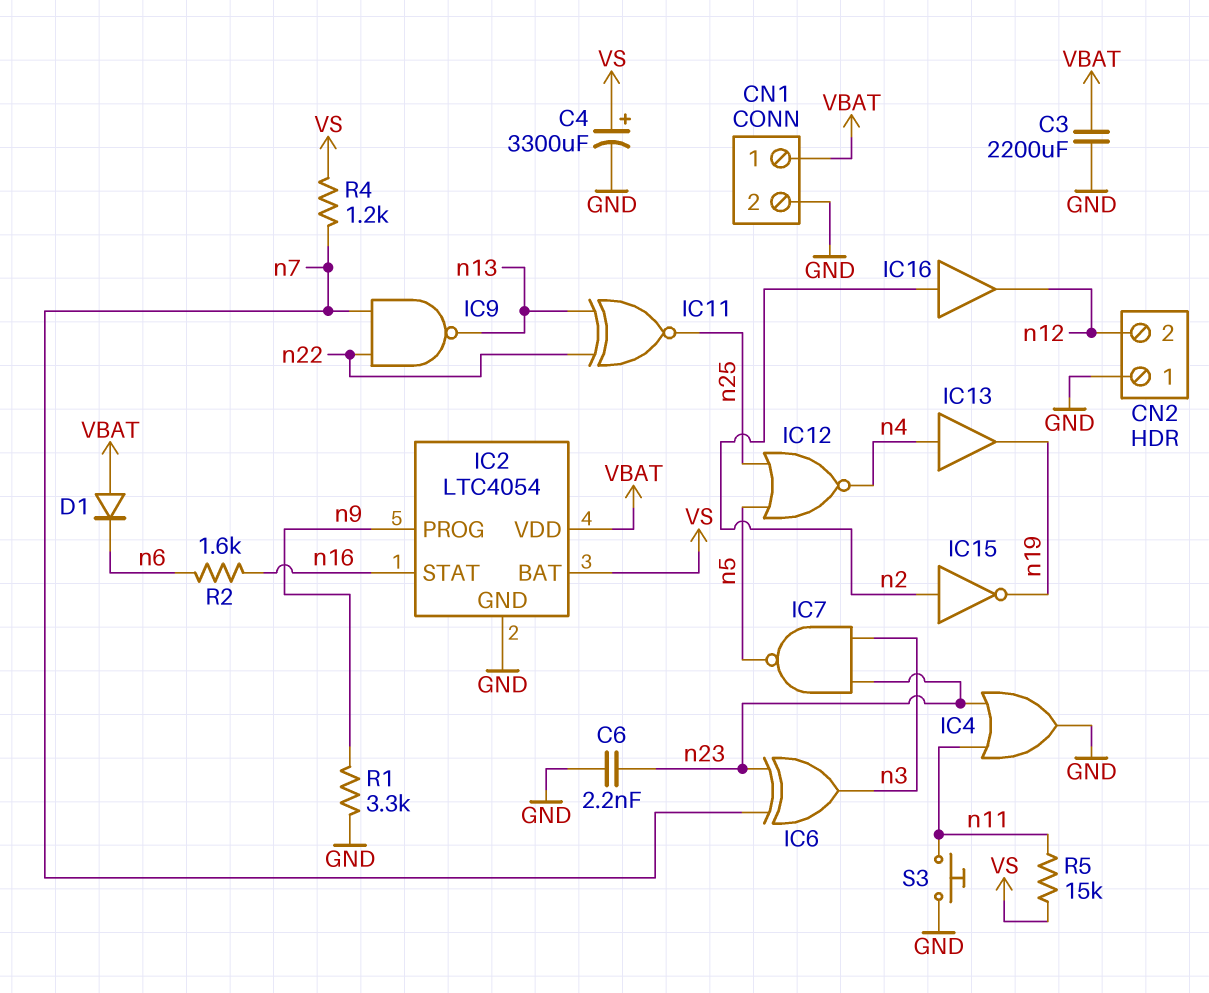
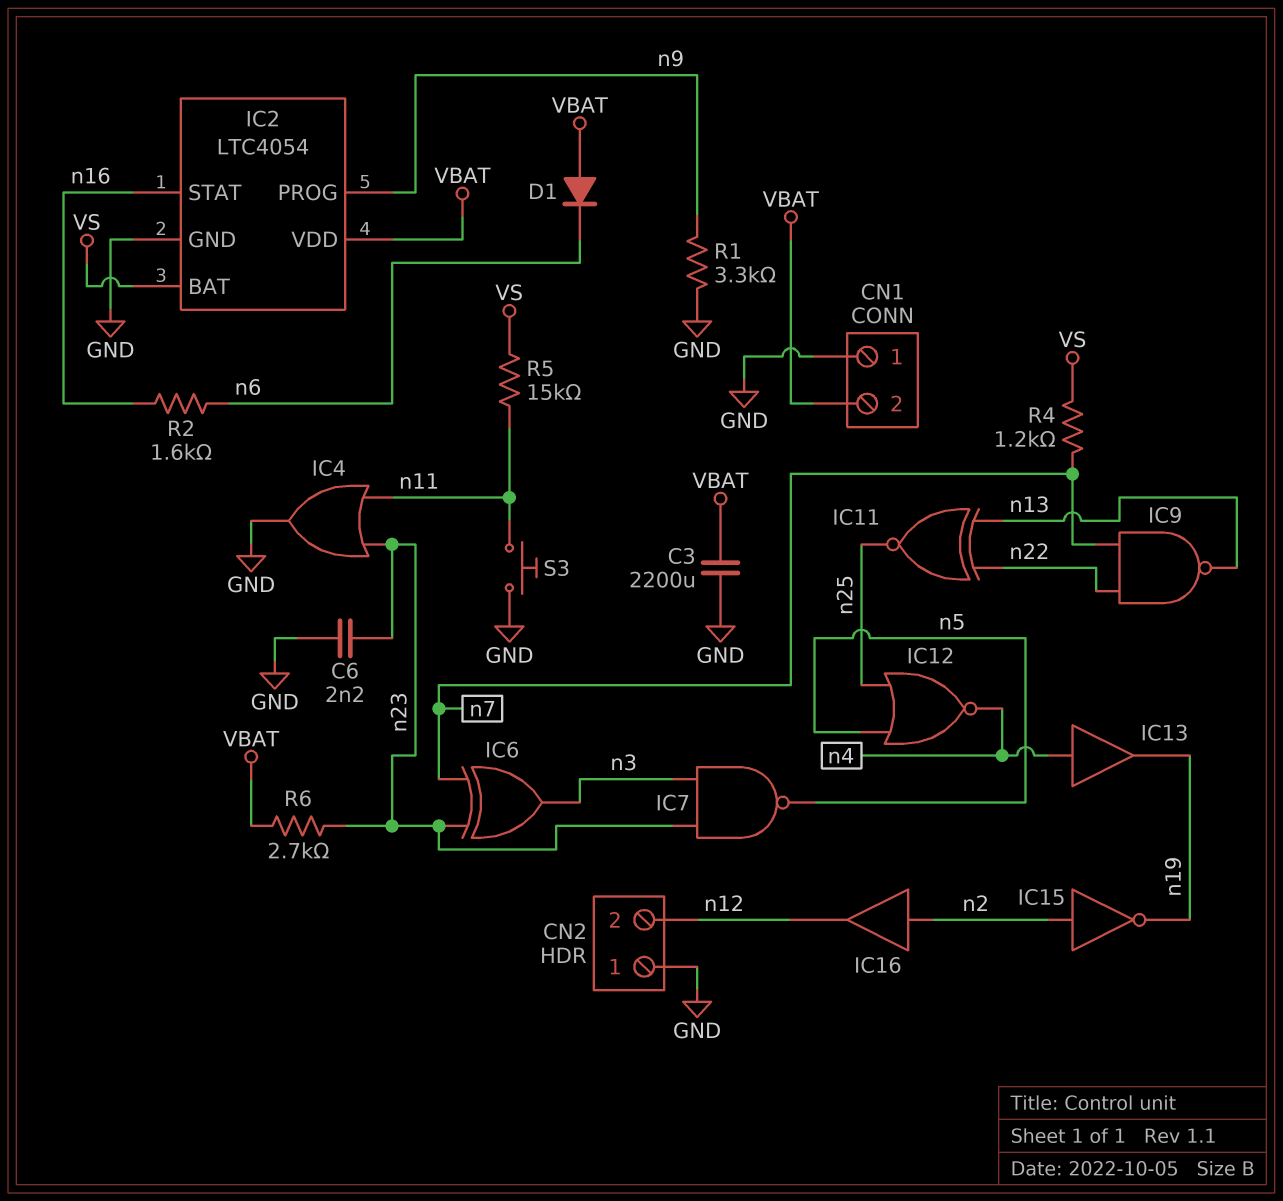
C4: 3300uF (plus VS, minus GND) -> none
CN1 pin 1: VBAT -> GND
CN1 pin 2: GND -> VBAT
R6: none -> 2.7k (VBAT, n23)

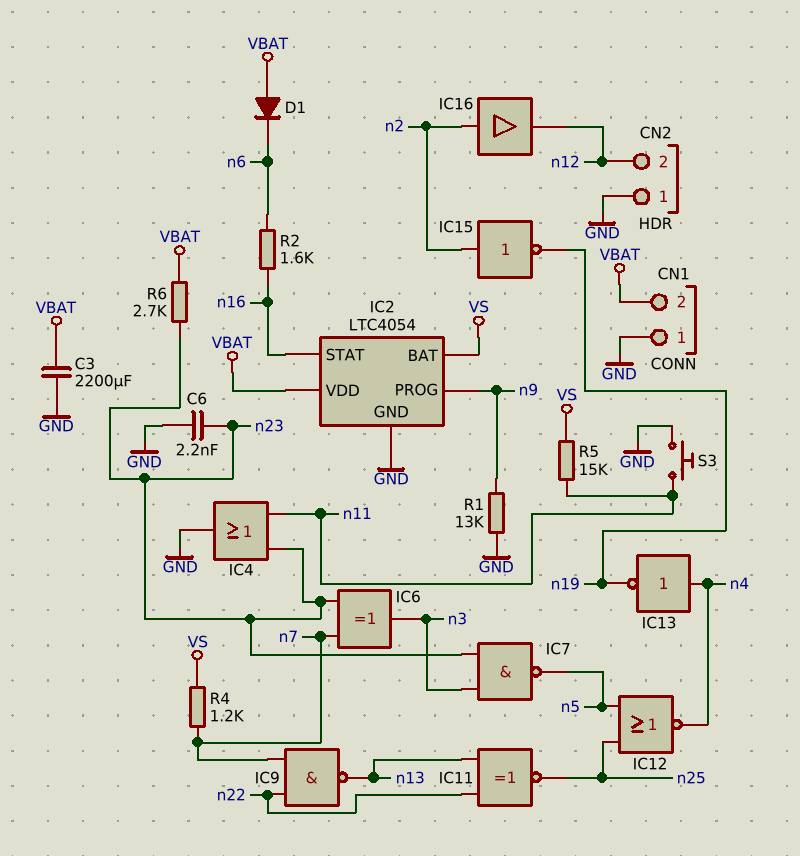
IC13: buffer (in n4, out n19) -> NOT (in n4, out n19)
R1: 3.3k (GND, n9) -> 13k (GND, n9)

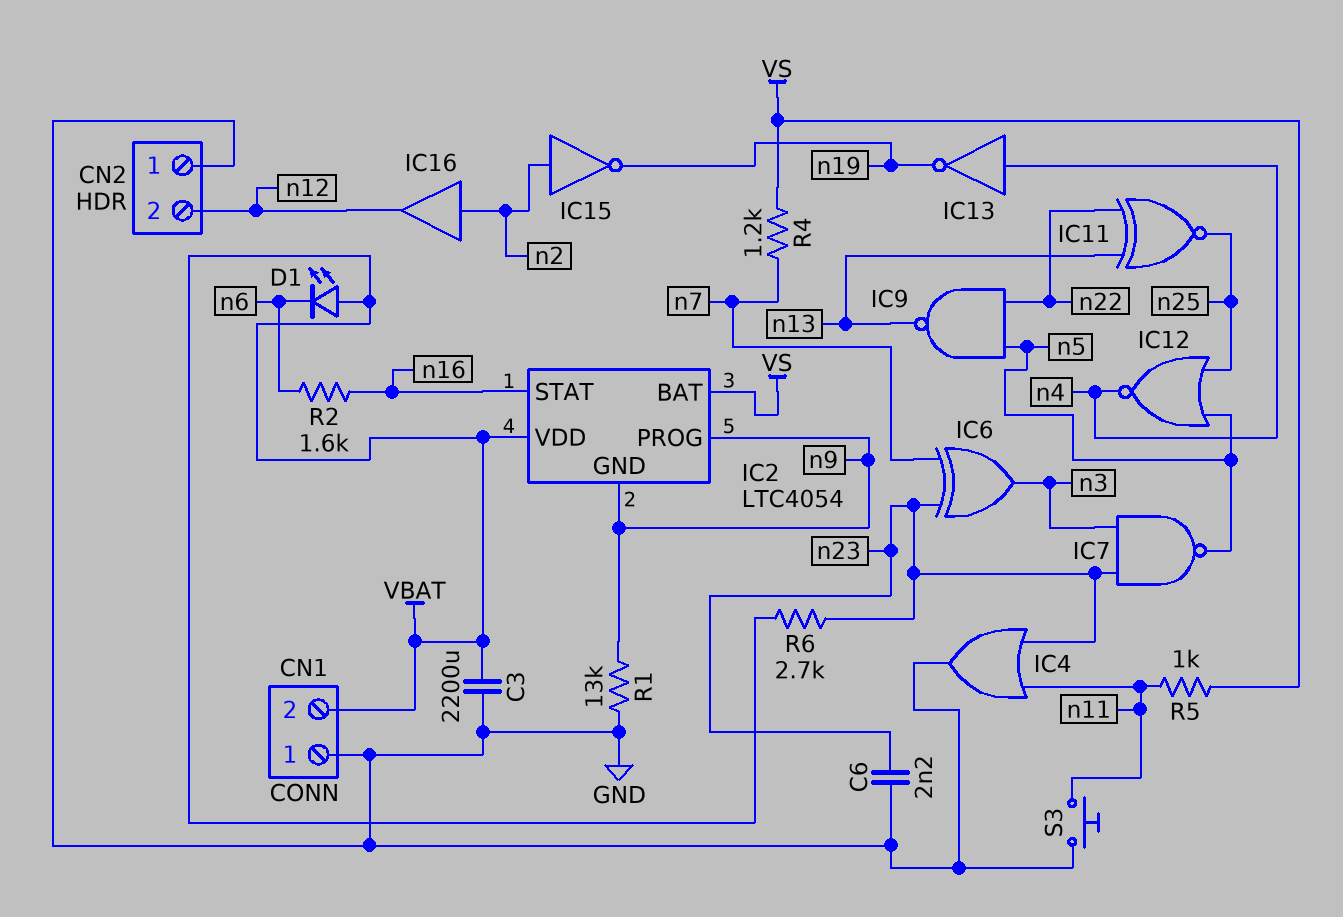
D1: diode (A VBAT, K n6) -> LED (A VBAT, K n6)
IC2 pin GND: GND -> n9
IC9: NAND (in n7, in n22, out n13) -> NAND (in n5, in n22, out n13)
R5: 15k (VS, n11) -> 1k (VS, n11)

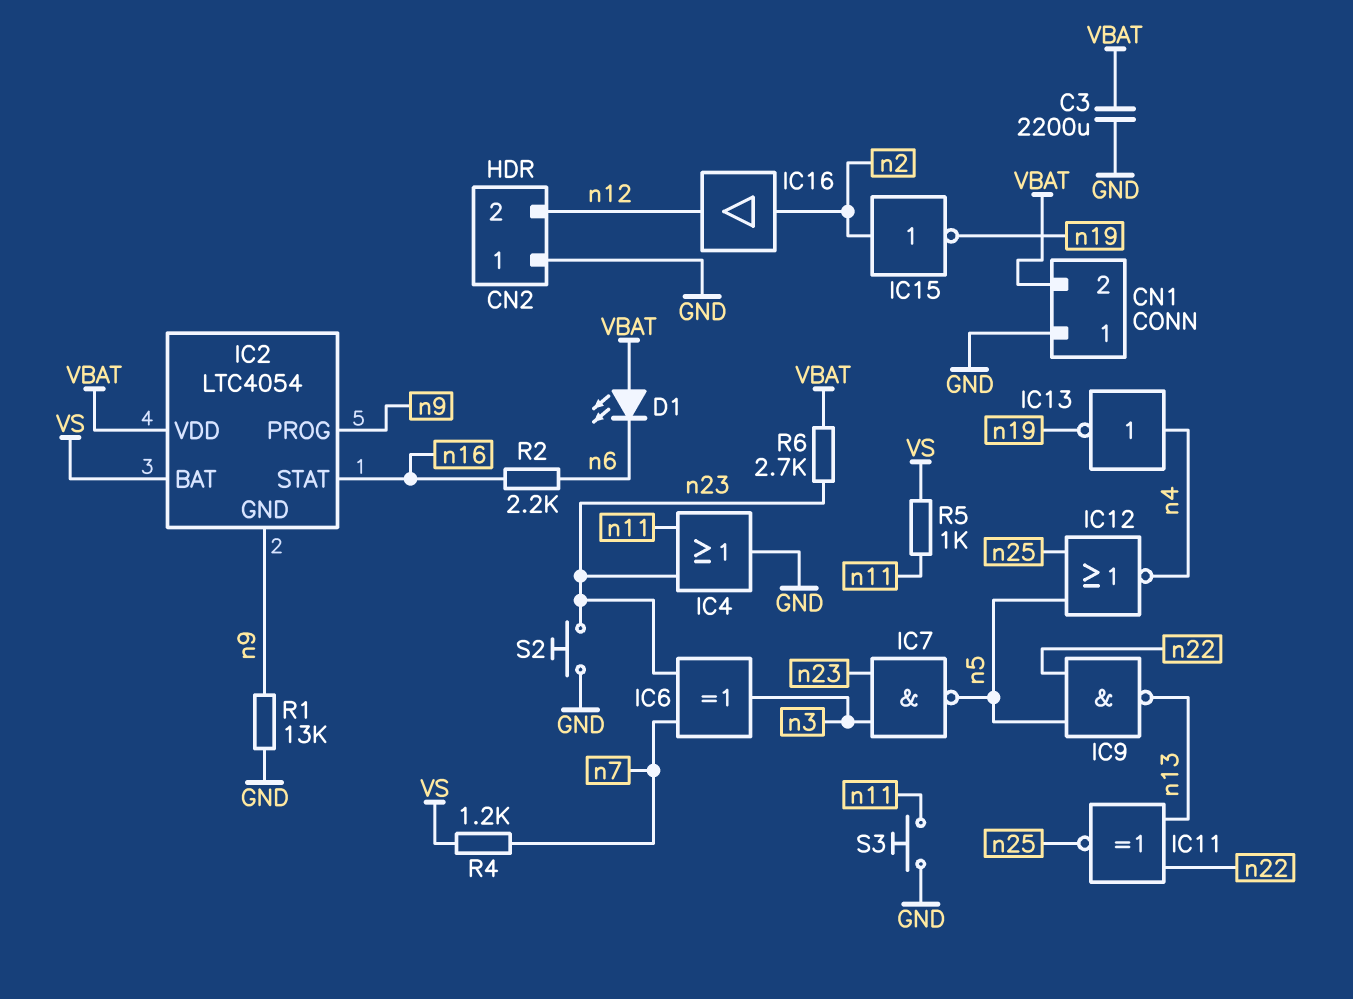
C6: 2.2nF (GND, n23) -> none
R2: 1.6k (n6, n16) -> 2.2k (n6, n16)
S2: none -> button (GND, n23)

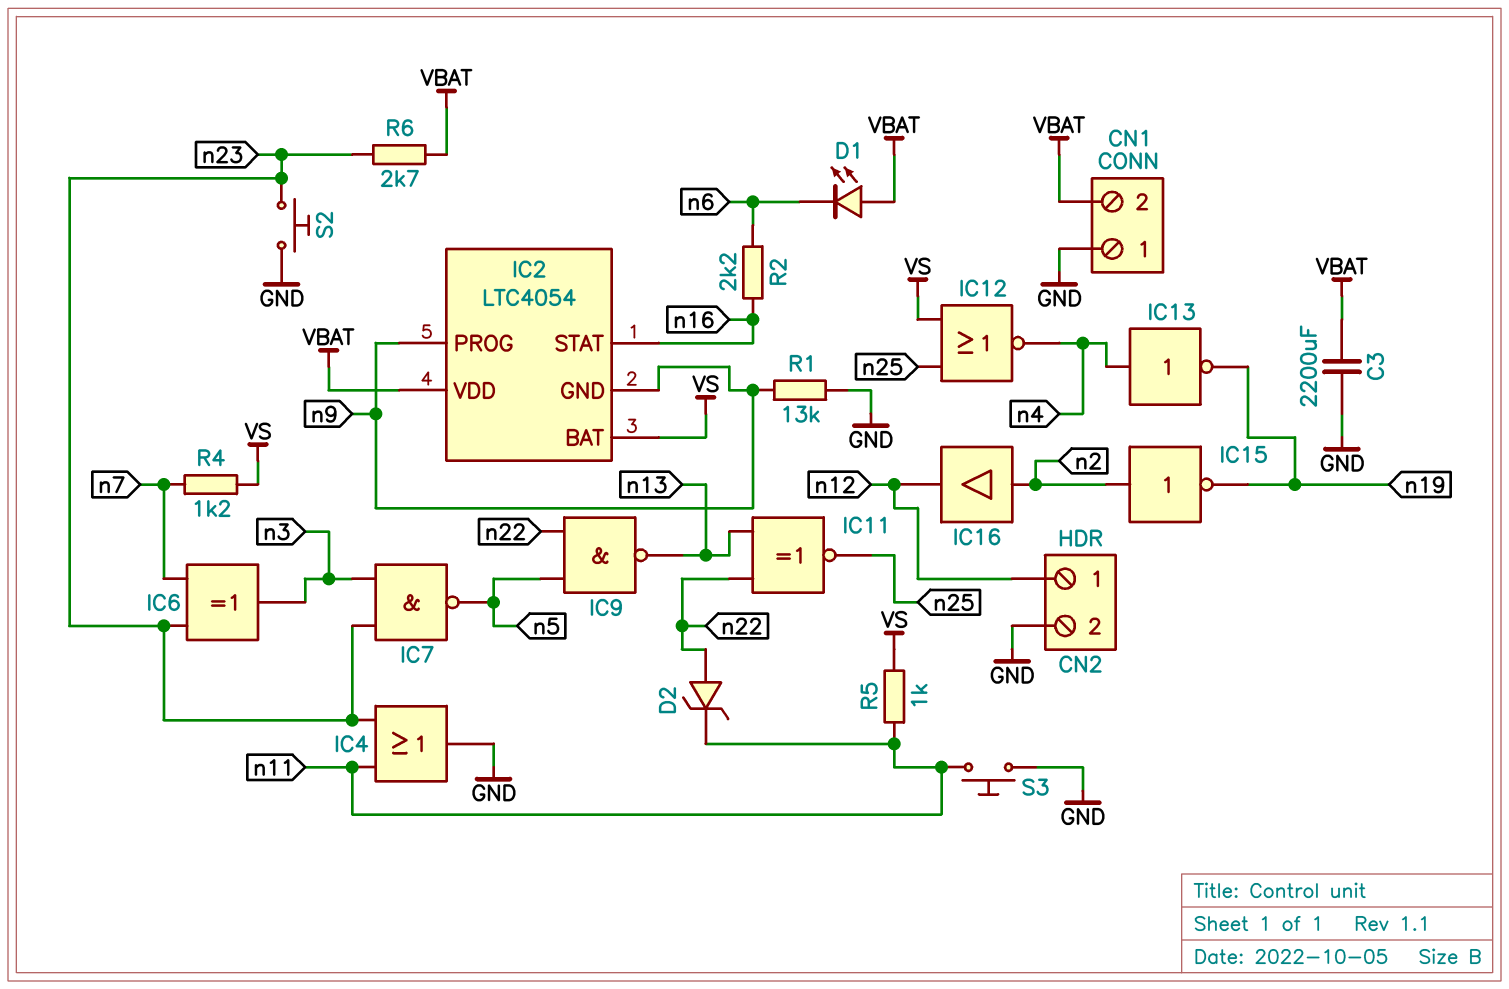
CN2 pin 1: GND -> n12
CN2 pin 2: n12 -> GND
D2: none -> zener (A n22, K n11)
IC12: NOR (in n5, in n25, out n4) -> NOR (in VS, in n25, out n4)

